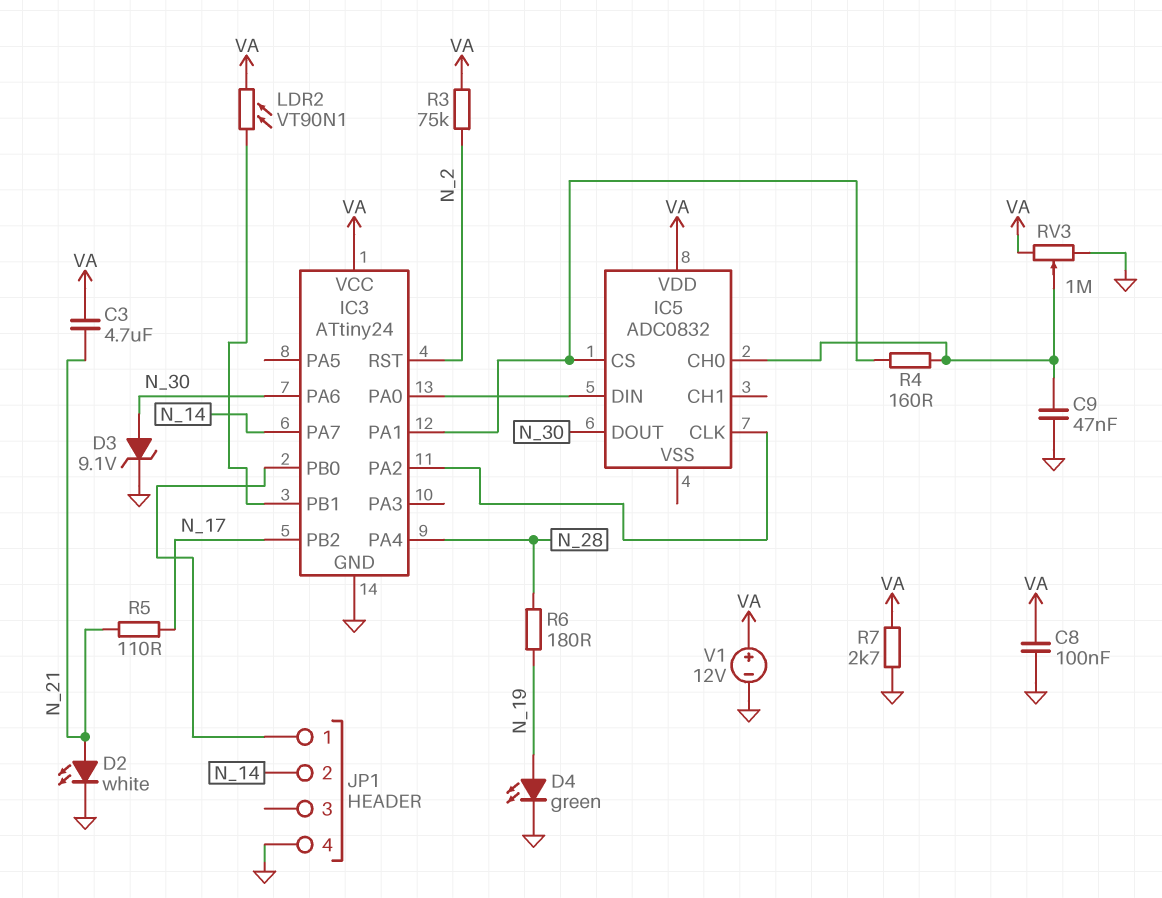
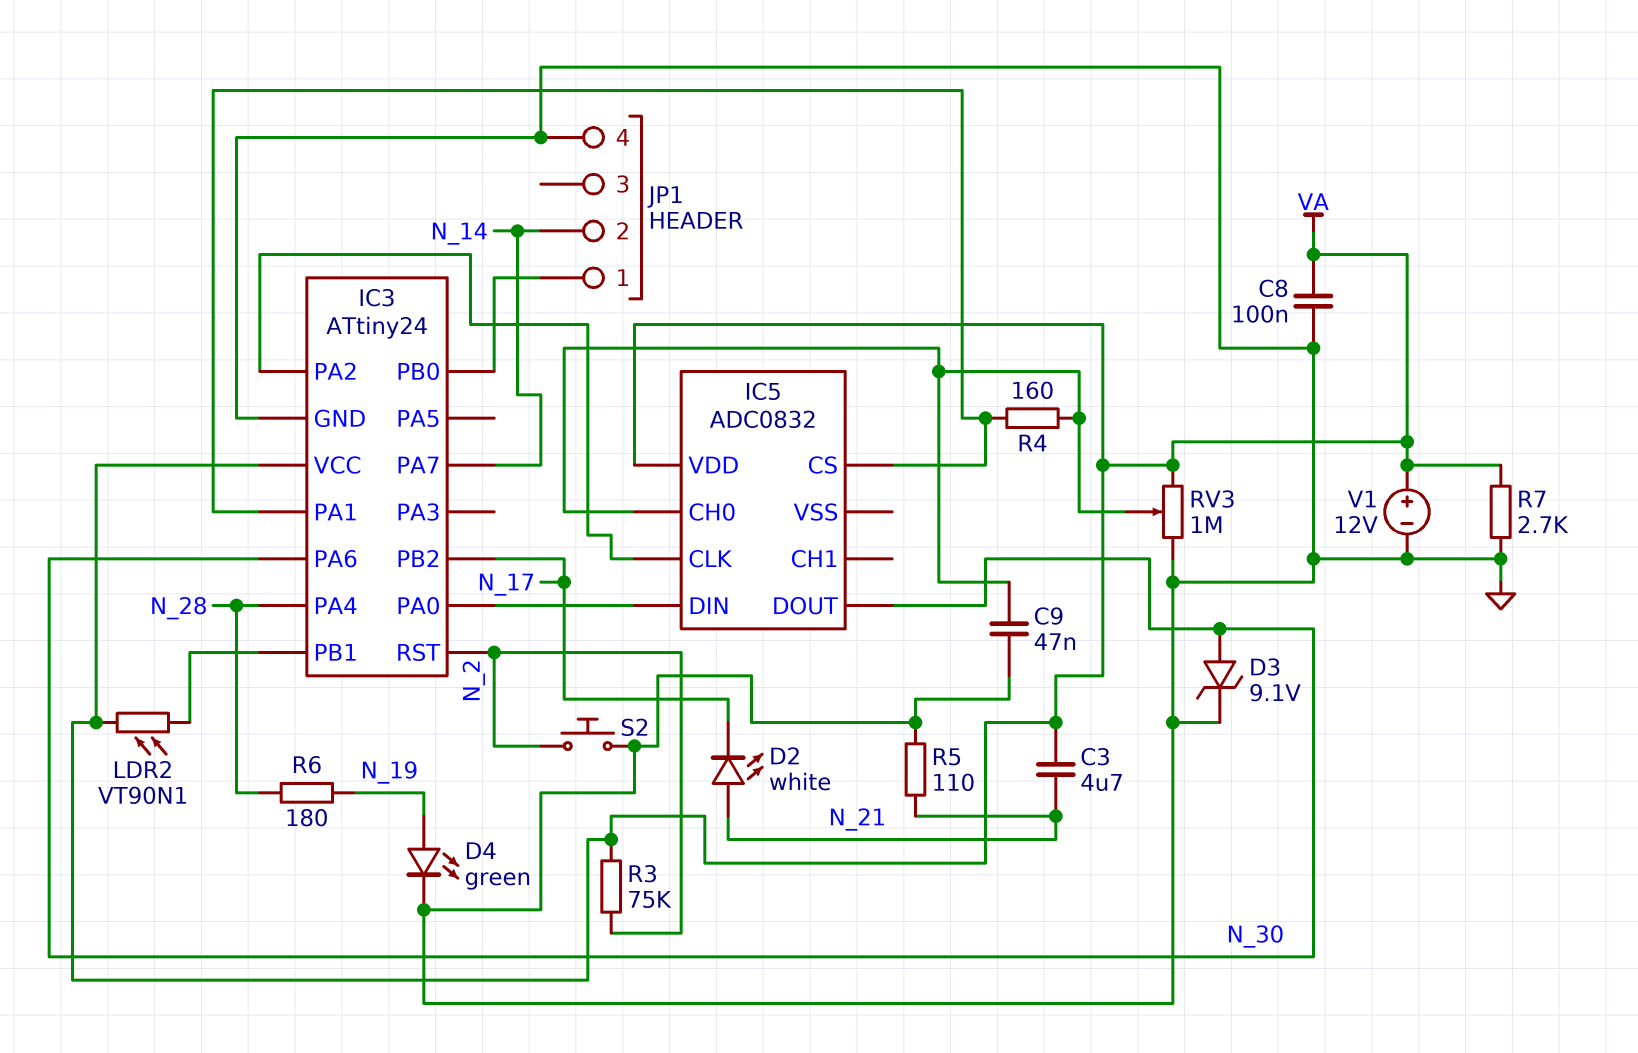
D2: LED white (A N_21, K GND) -> LED white (A N_21, K N_17)
R5: 110 (N_17, N_21) -> 110 (GND, N_21)
S2: none -> button (GND, N_2)

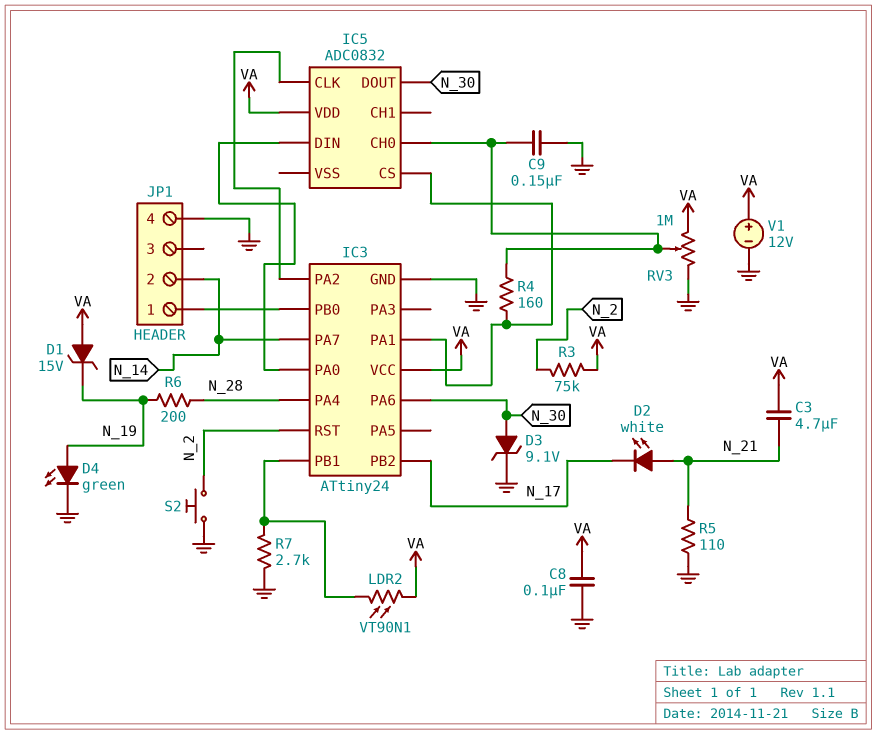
C9: 47nF (GND, IC5/CH0) -> 150nF (GND, IC5/CH0)
D1: none -> zener 15V (A VA, K N_19)
R6: 180 (N_19, N_28) -> 200 (N_19, N_28)
R7: 2.7k (GND, VA) -> 2.7k (GND, IC3/PB1)

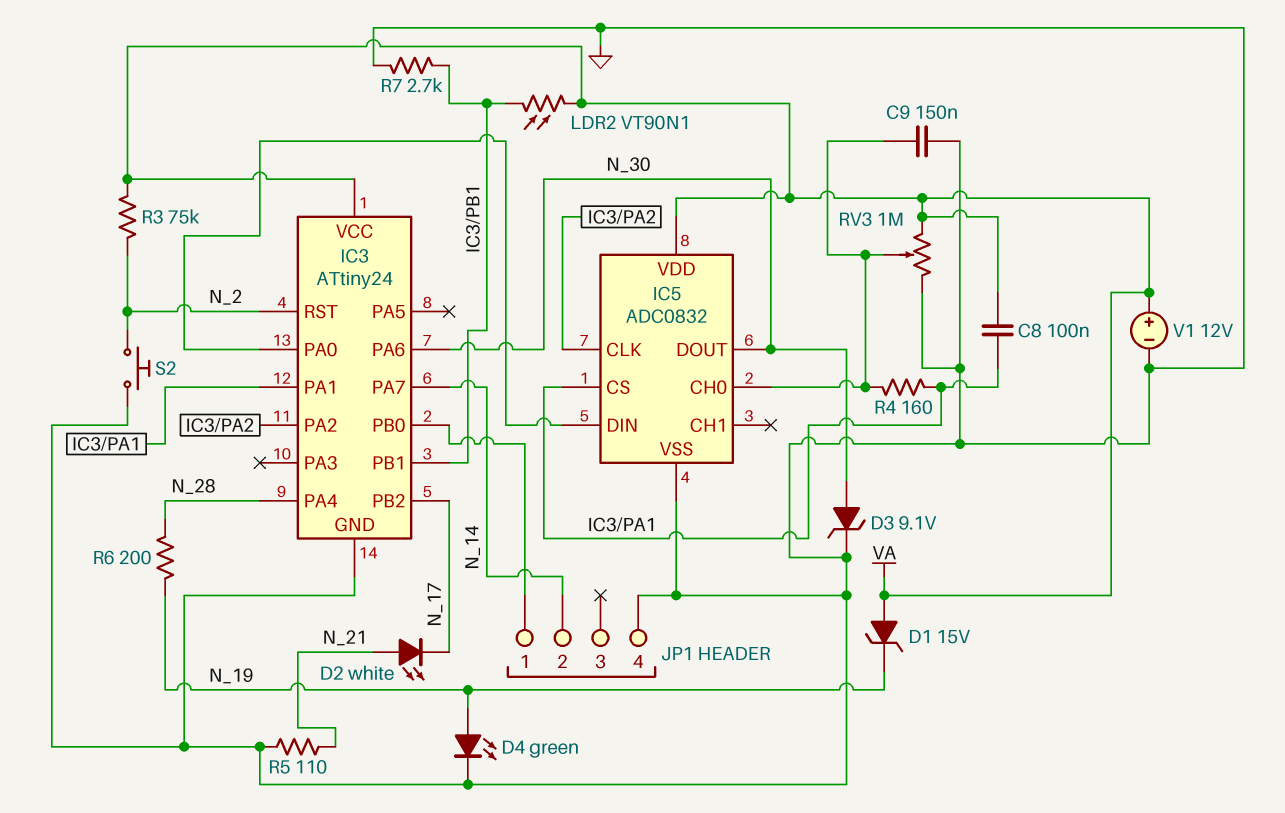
C3: 4.7uF (N_21, VA) -> none
C8: 100nF (GND, VA) -> 100nF (IC3/PA1, VA)
IC5 pin VSS: none -> GND

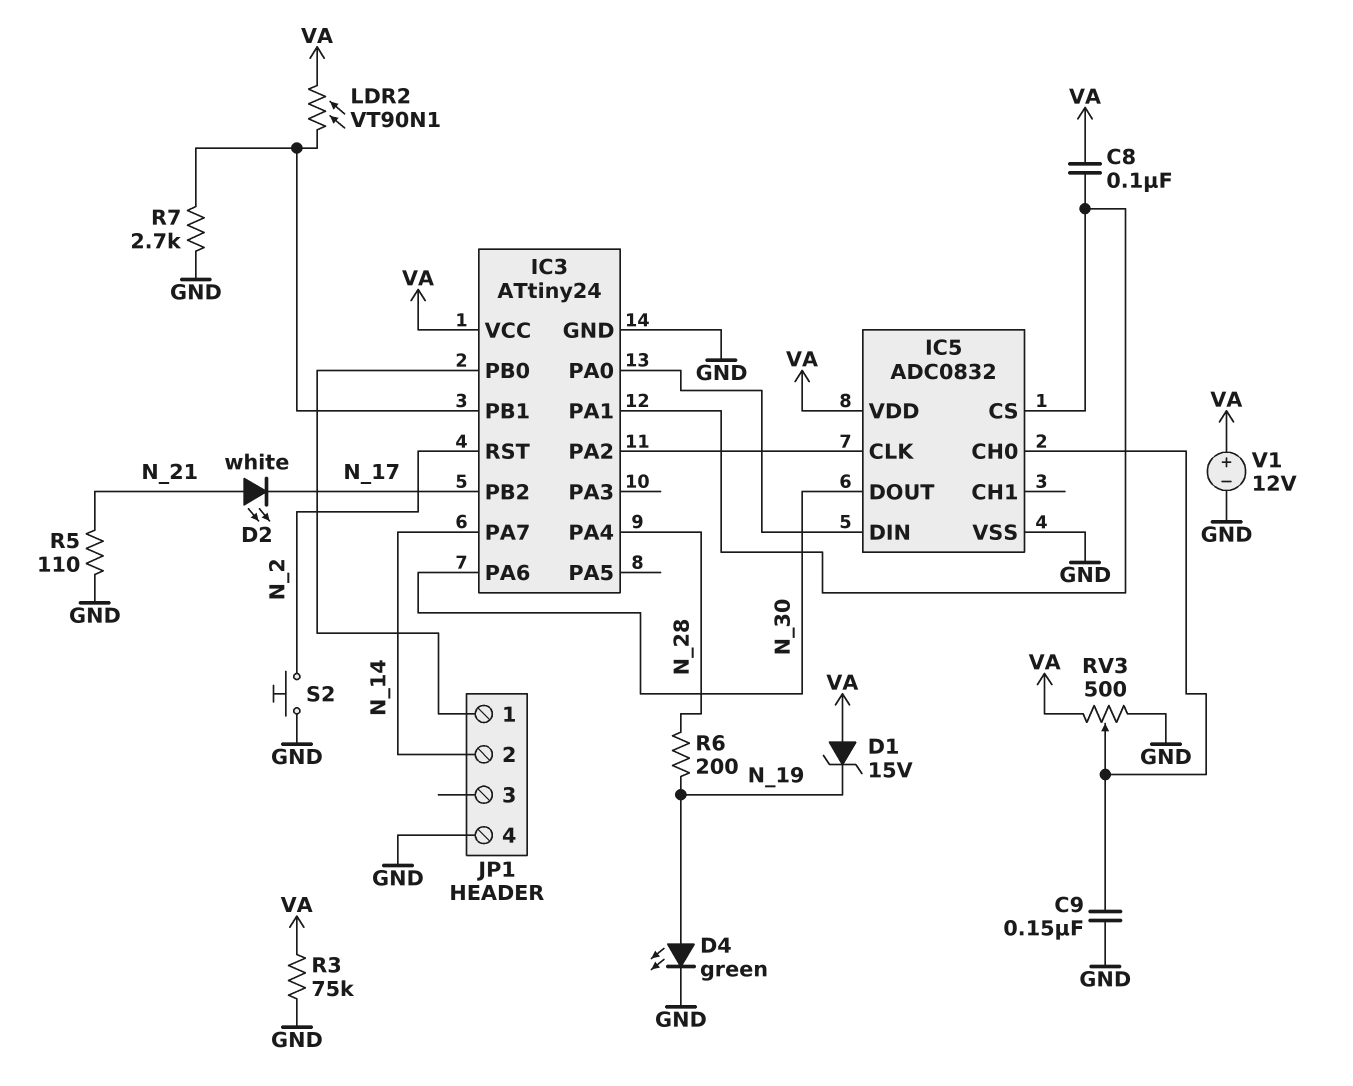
D3: zener 9.1V (A N_30, K GND) -> none
R3: 75k (N_2, VA) -> 75k (GND, VA)
R4: 160 (IC3/PA1, IC5/CH0) -> none
RV3: 1M (GND, VA, wiper IC5/CH0) -> 500 (GND, VA, wiper IC5/CH0)

